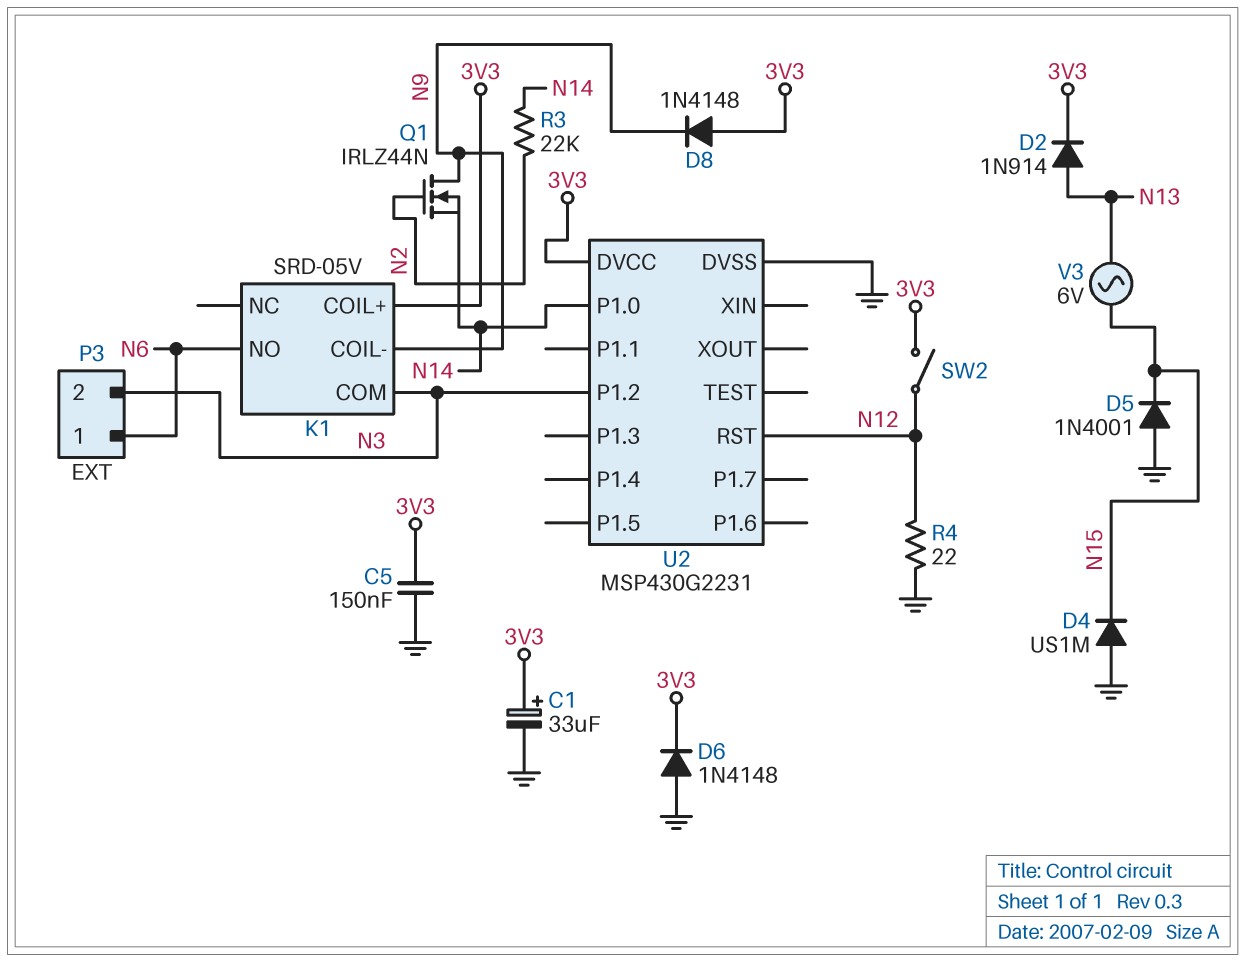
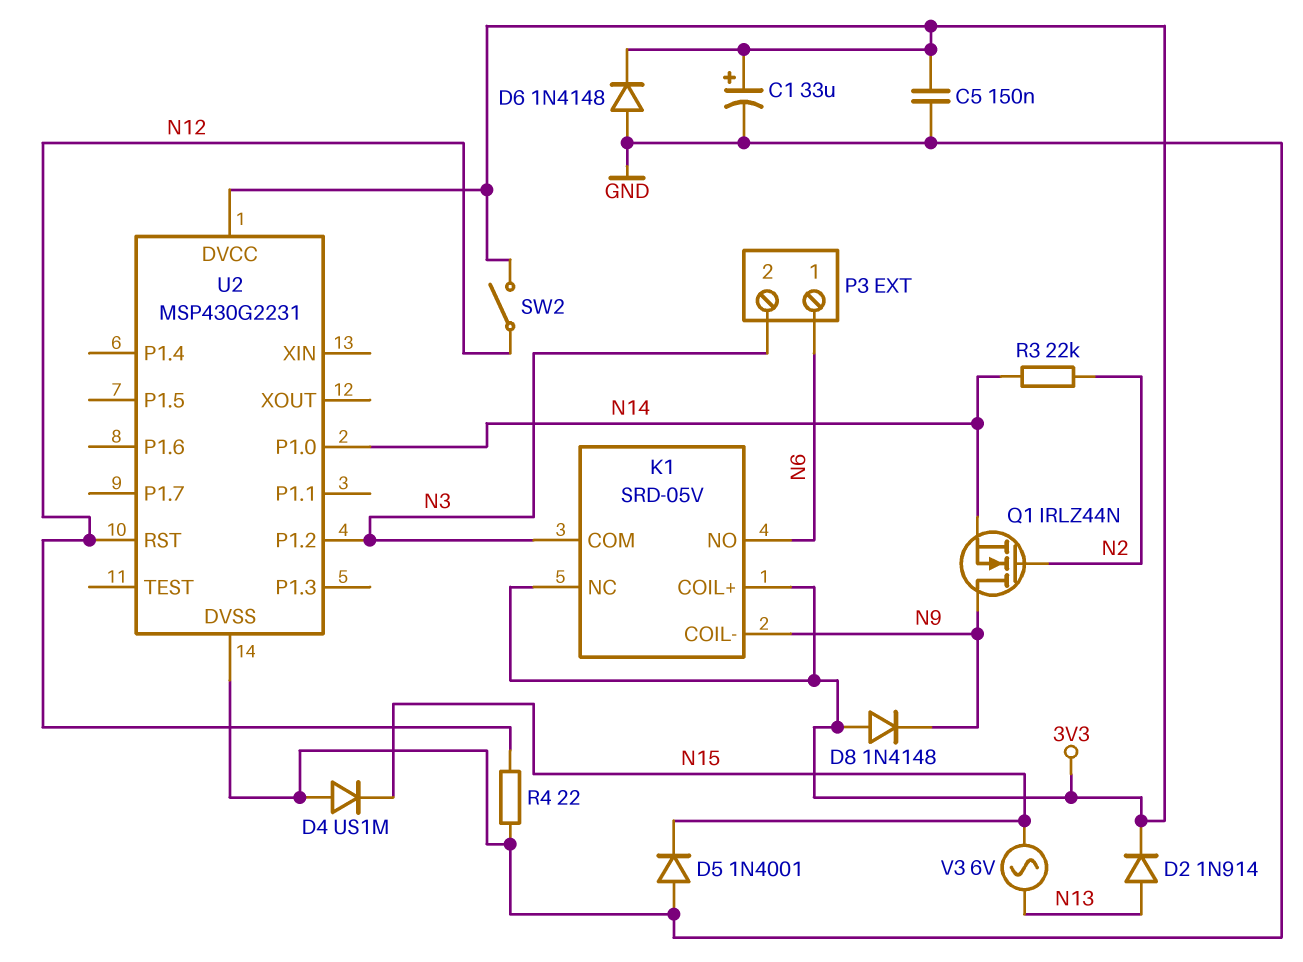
K1 pin NC: none -> 3V3

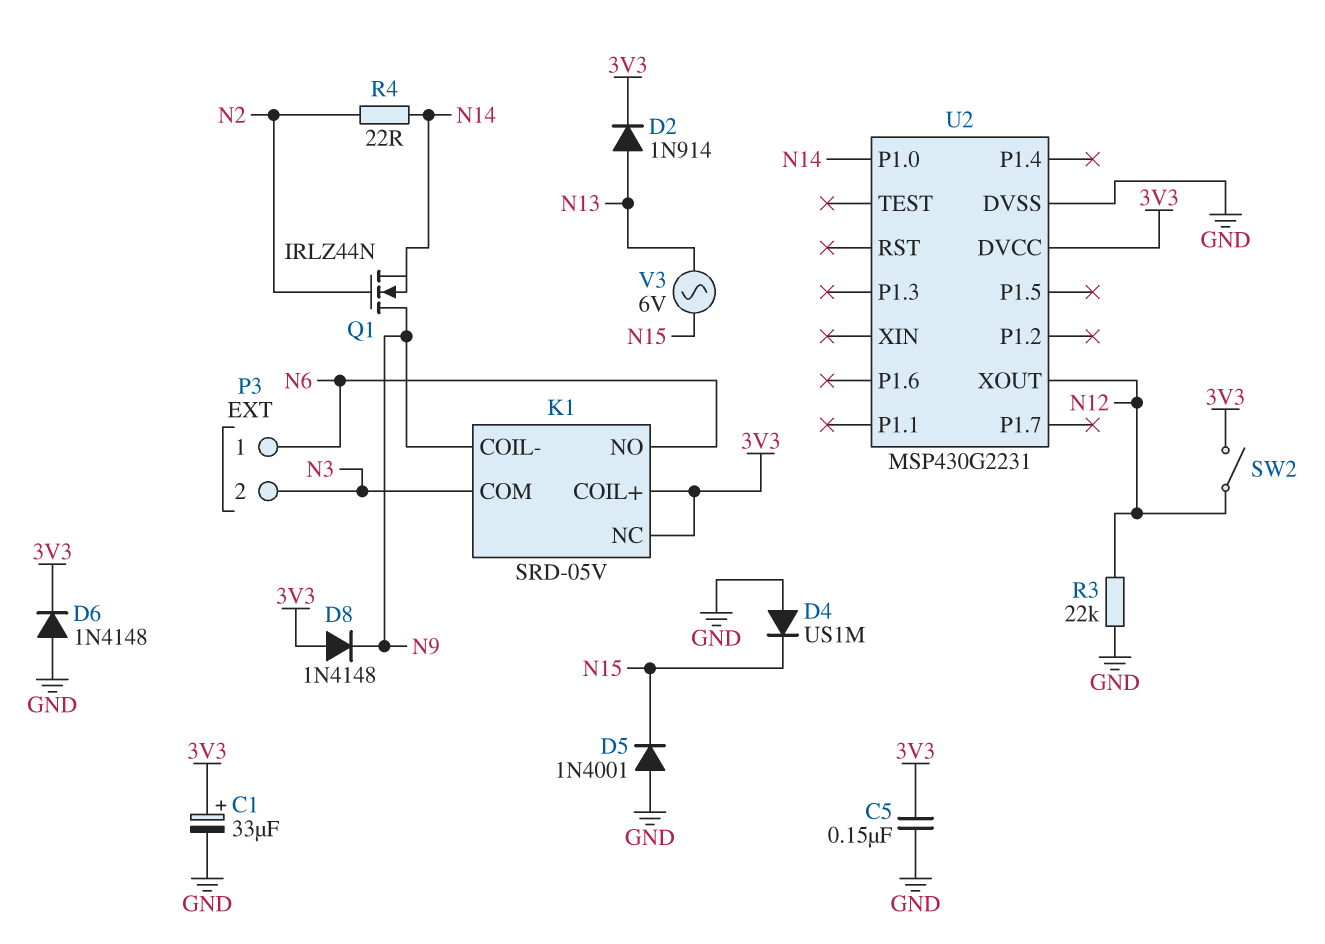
R3: 22k (N2, N14) -> 22k (GND, N12)
R4: 22 (GND, N12) -> 22 (N2, N14)
U2 pin P1.2: N3 -> none
U2 pin RST: N12 -> none
U2 pin XOUT: none -> N12

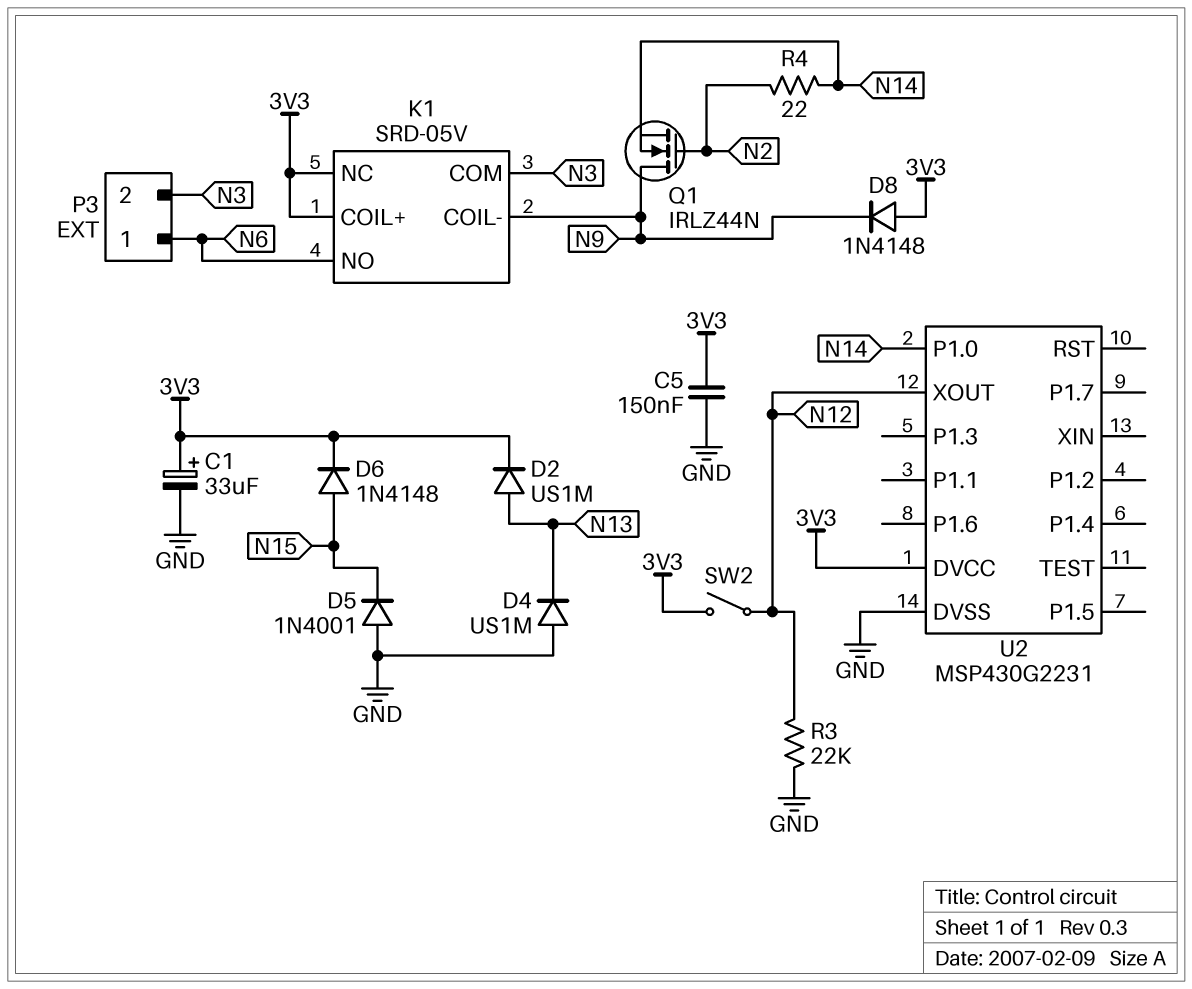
D2: diode 1N914 (A N13, K 3V3) -> diode US1M (A N13, K 3V3)
D4: diode US1M (A GND, K N15) -> diode US1M (A GND, K N13)
D6: diode 1N4148 (A GND, K 3V3) -> diode 1N4148 (A N15, K 3V3)
V3: AC 6V (N13, N15) -> none

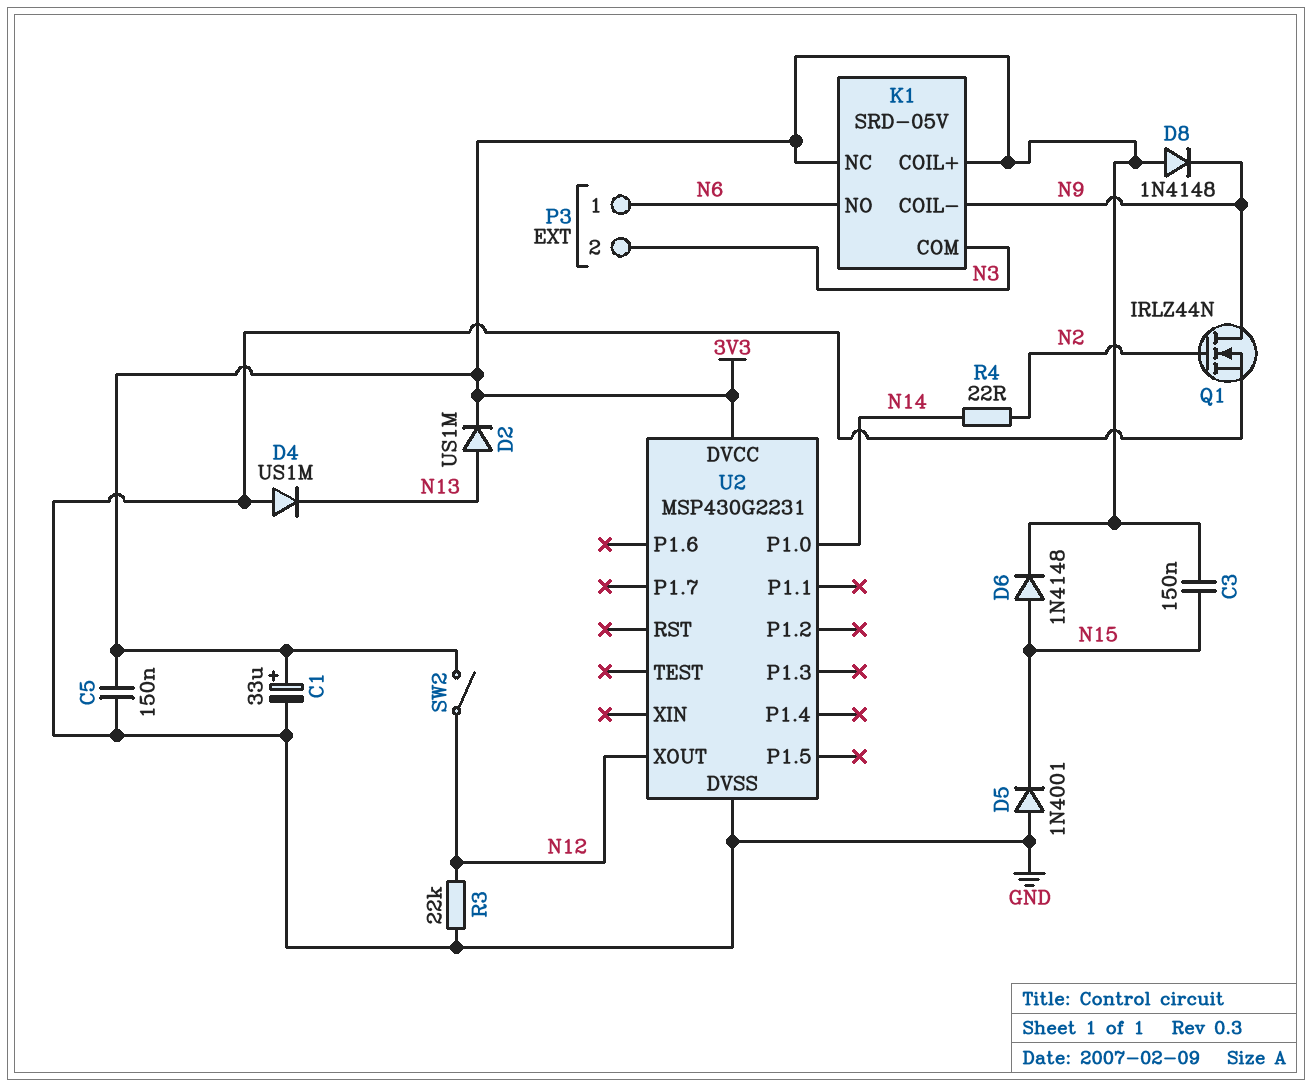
C3: none -> 150nF (3V3, N15)
Q1: NMOS IRLZ44N (G N2, D N9, S N14) -> NMOS IRLZ44N (G N2, D N9, S GND)

